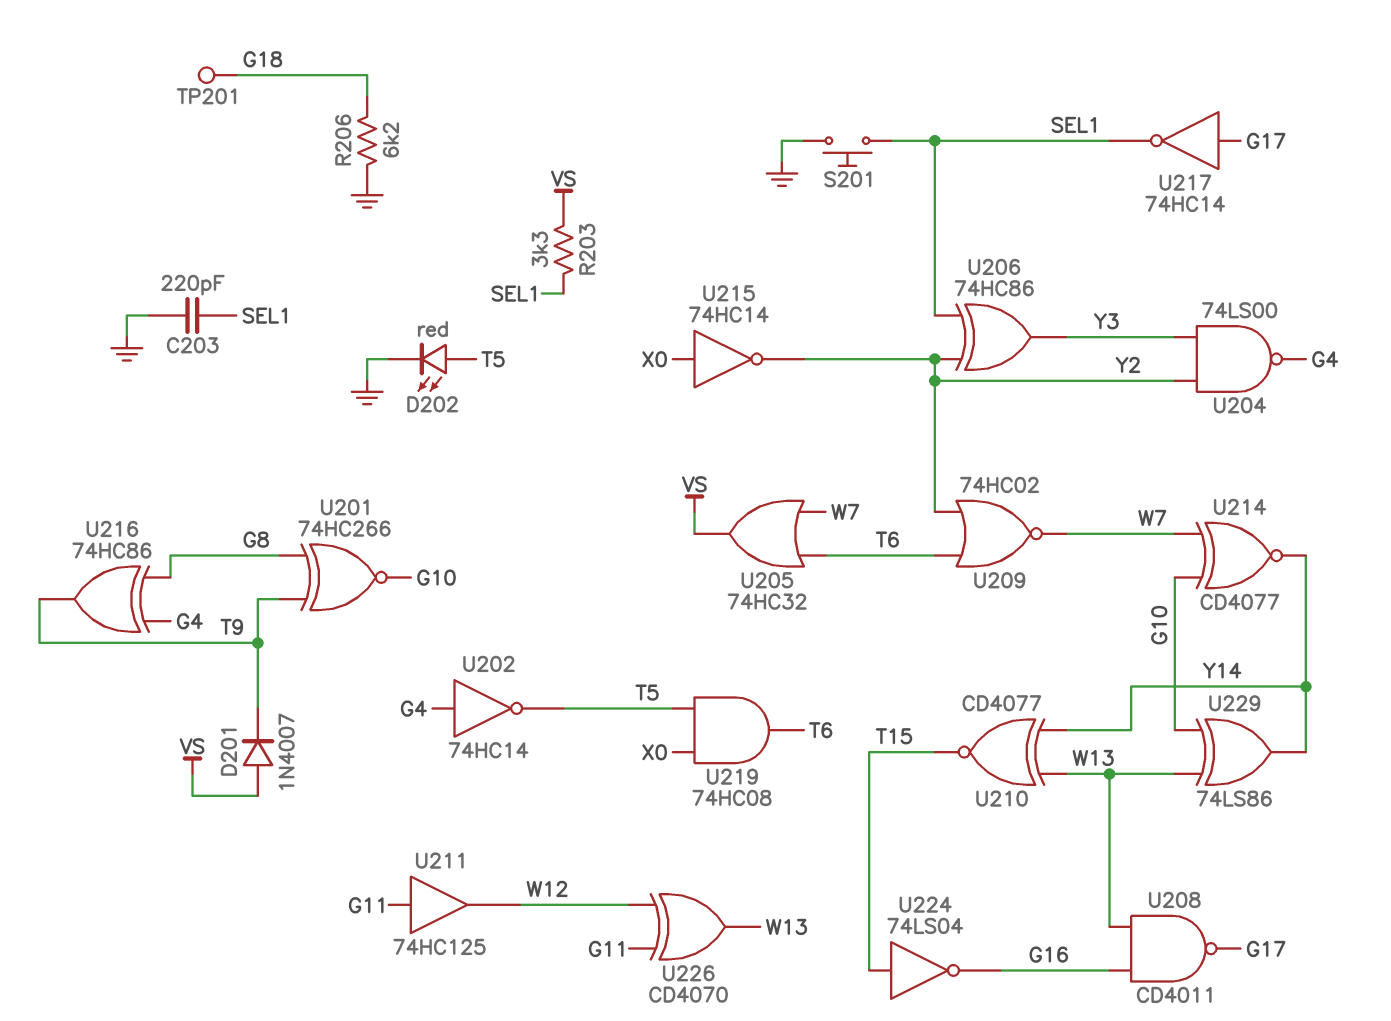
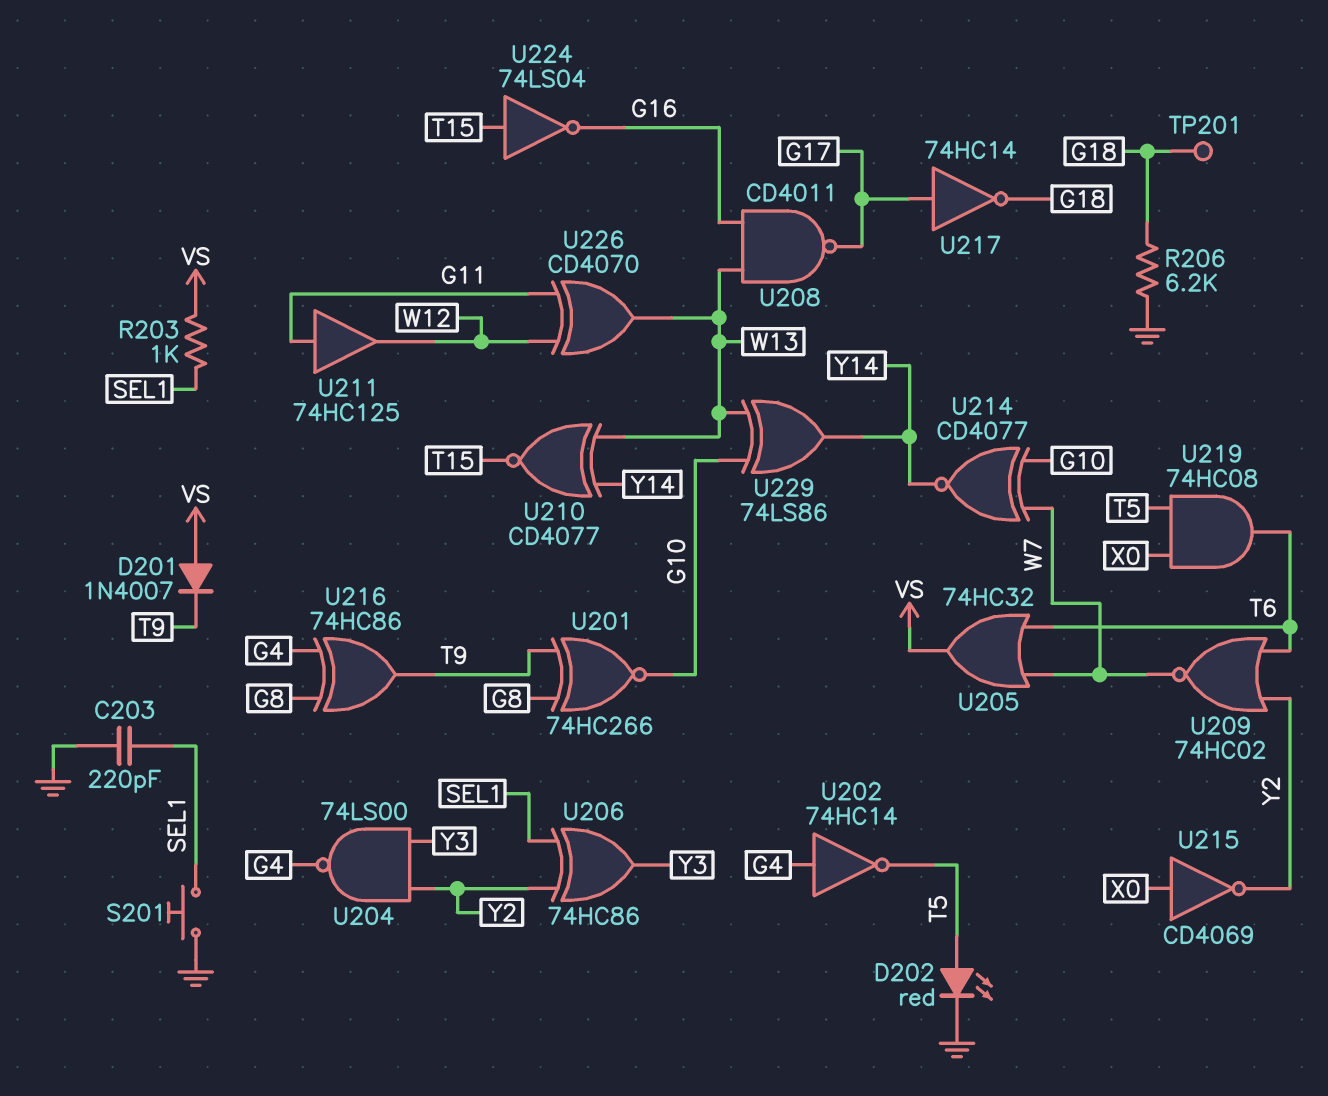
R203: 3.3k (SEL1, VS) -> 1k (SEL1, VS)
U215: NOT 74HC14 (in X0, out Y2) -> NOT CD4069 (in X0, out Y2)
U217: NOT 74HC14 (in G17, out SEL1) -> NOT 74HC14 (in G17, out G18)

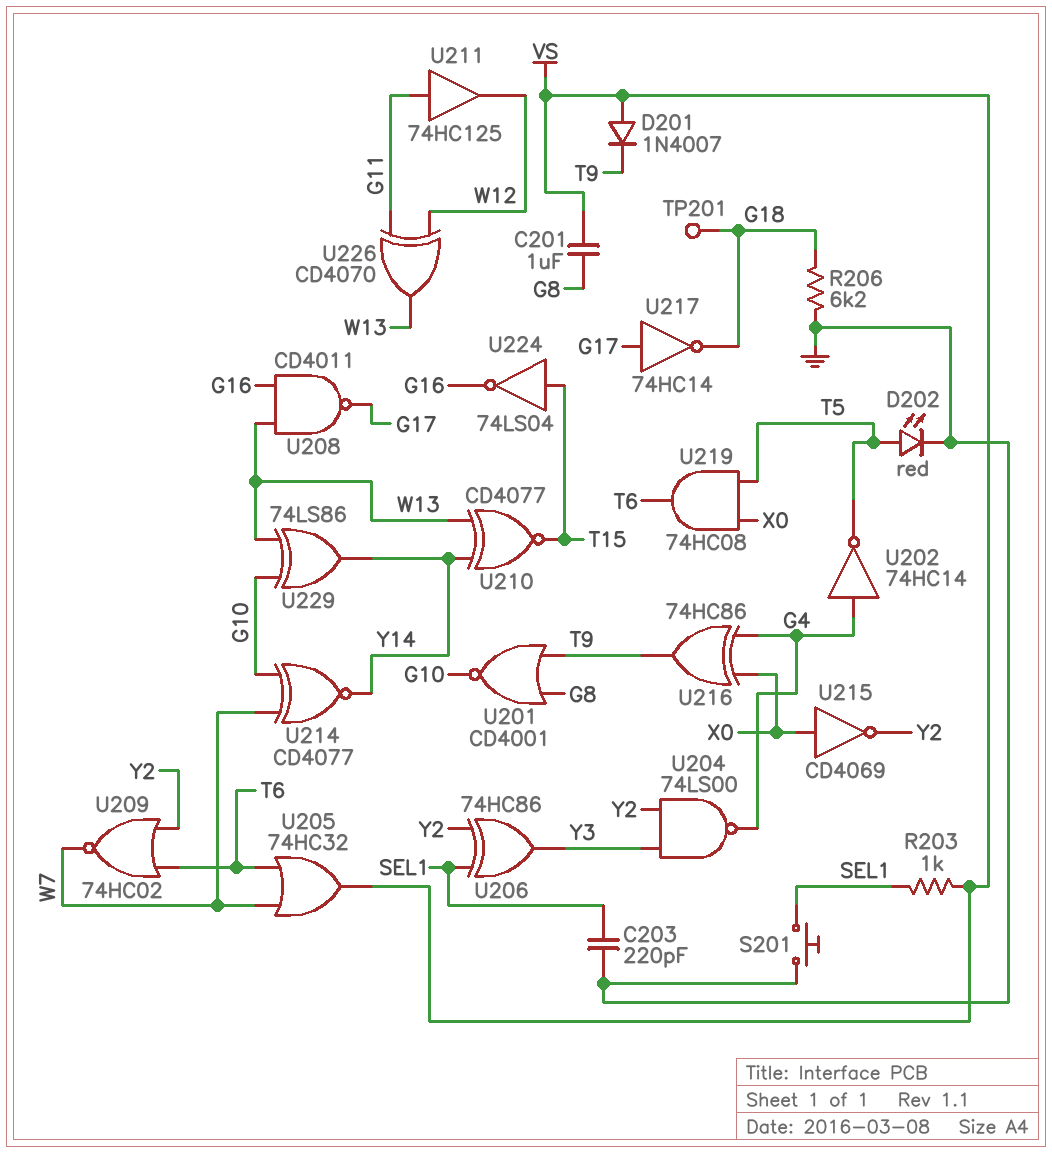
C201: none -> 1uF (G8, VS)
U201: XNOR 74HC266 (in G8, in T9, out G10) -> NOR CD4001 (in G8, in T9, out G10)
U216: XOR 74HC86 (in G4, in G8, out T9) -> XOR 74HC86 (in G4, in X0, out T9)

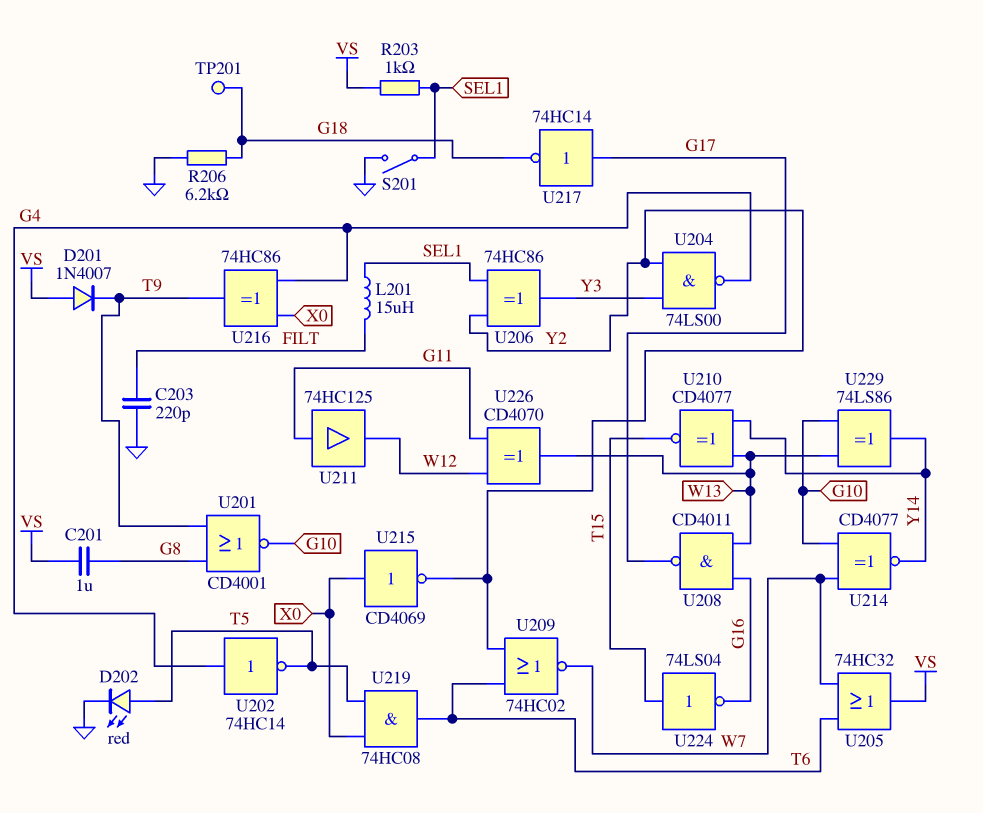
C203: 220pF (GND, SEL1) -> 220pF (FILT, GND)
L201: none -> 15uH (FILT, SEL1)
S201: button (GND, SEL1) -> switch (GND, SEL1)

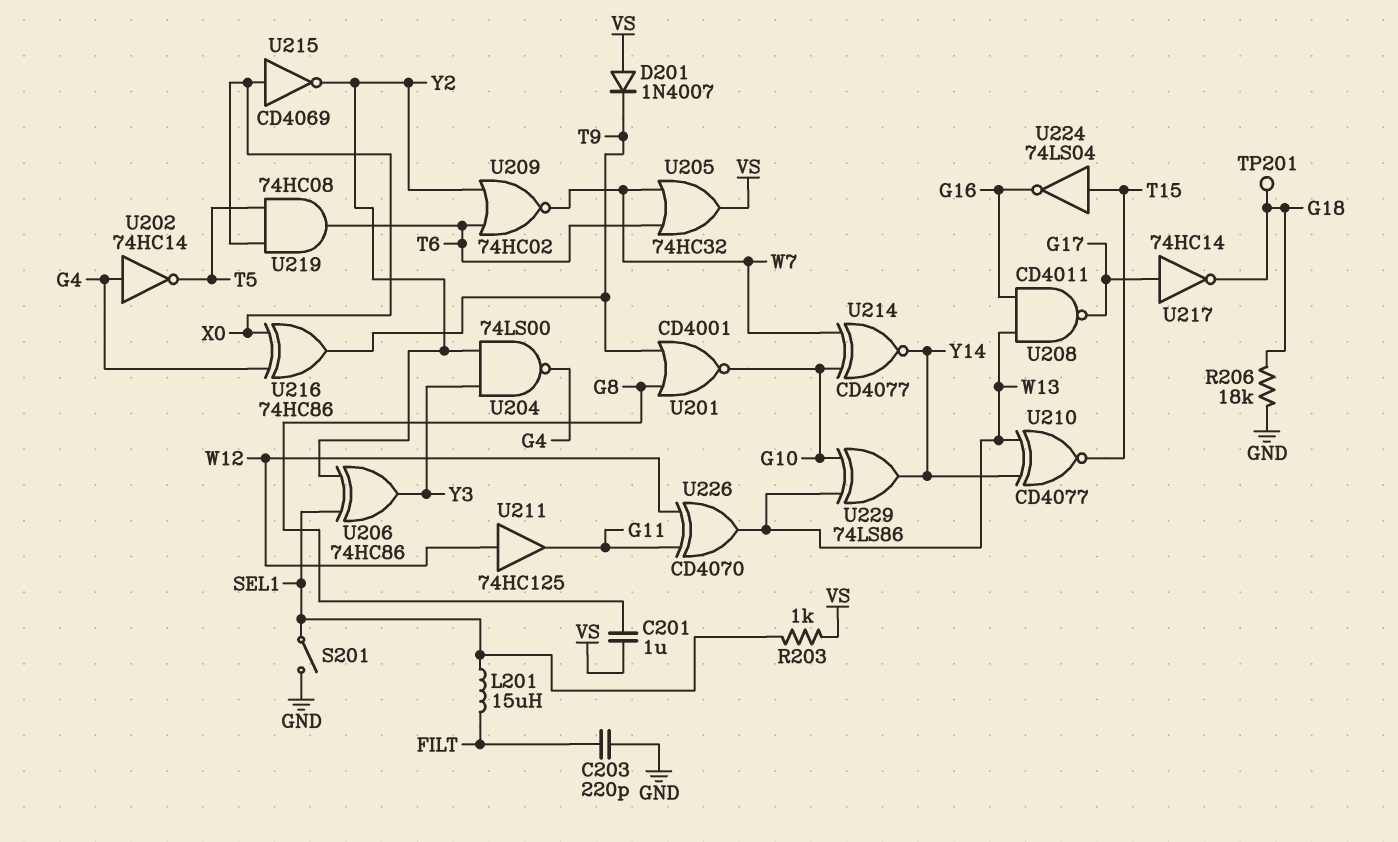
D202: LED red (A T5, K GND) -> none
R206: 6.2k (G18, GND) -> 18k (G18, GND)
U211: buffer 74HC125 (in G11, out W12) -> buffer 74HC125 (in W12, out G11)

